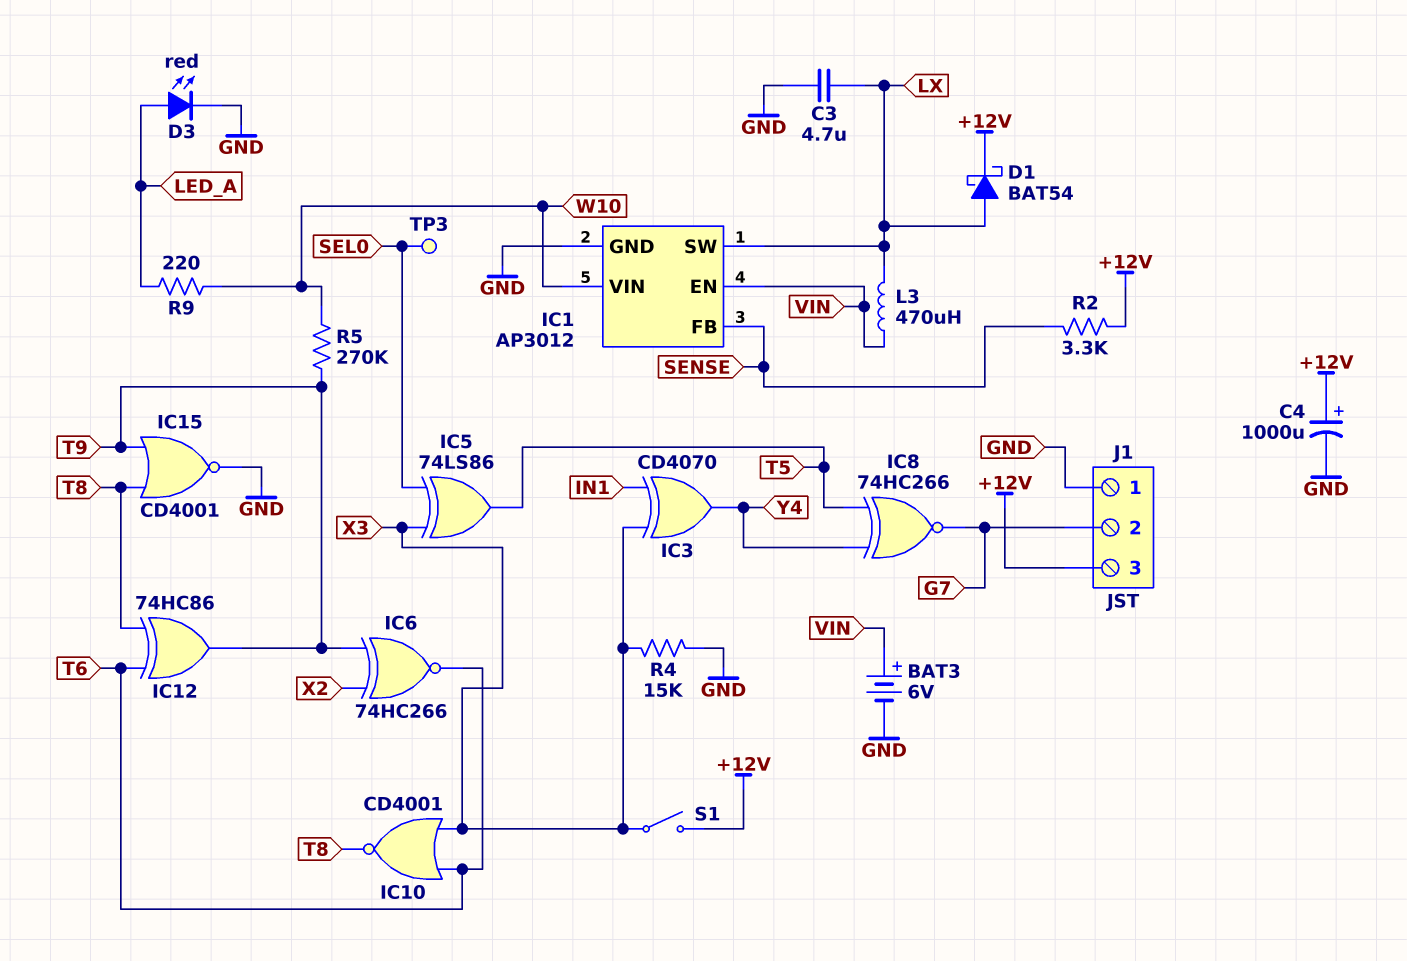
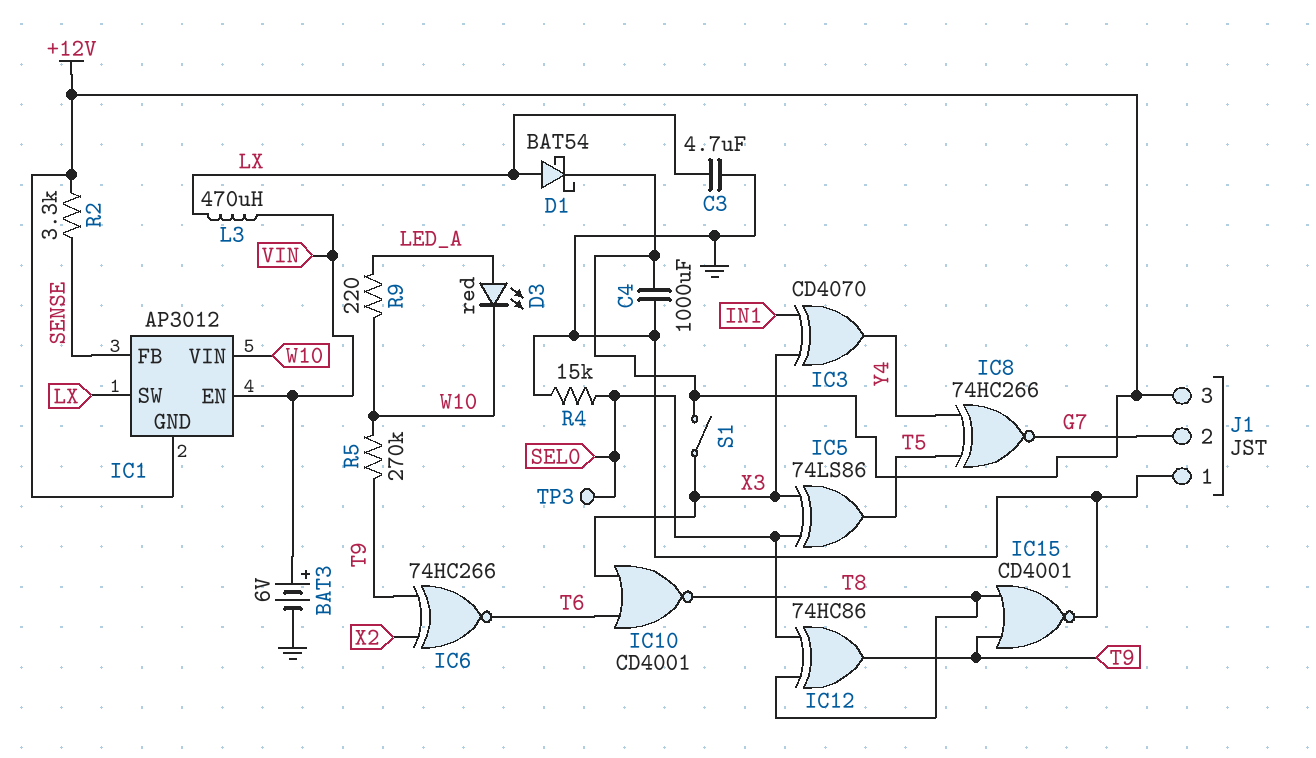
C4: 1000uF (plus +12V, minus GND) -> 1000uF (+12V, GND)
D3: LED red (A LED_A, K GND) -> LED red (A LED_A, K W10)
IC1 pin GND: GND -> +12V
IC12: XOR 74HC86 (in T6, in T8, out T9) -> XOR 74HC86 (in SEL0, in T8, out T9)
R4: 15k (GND, X3) -> 15k (GND, SEL0)

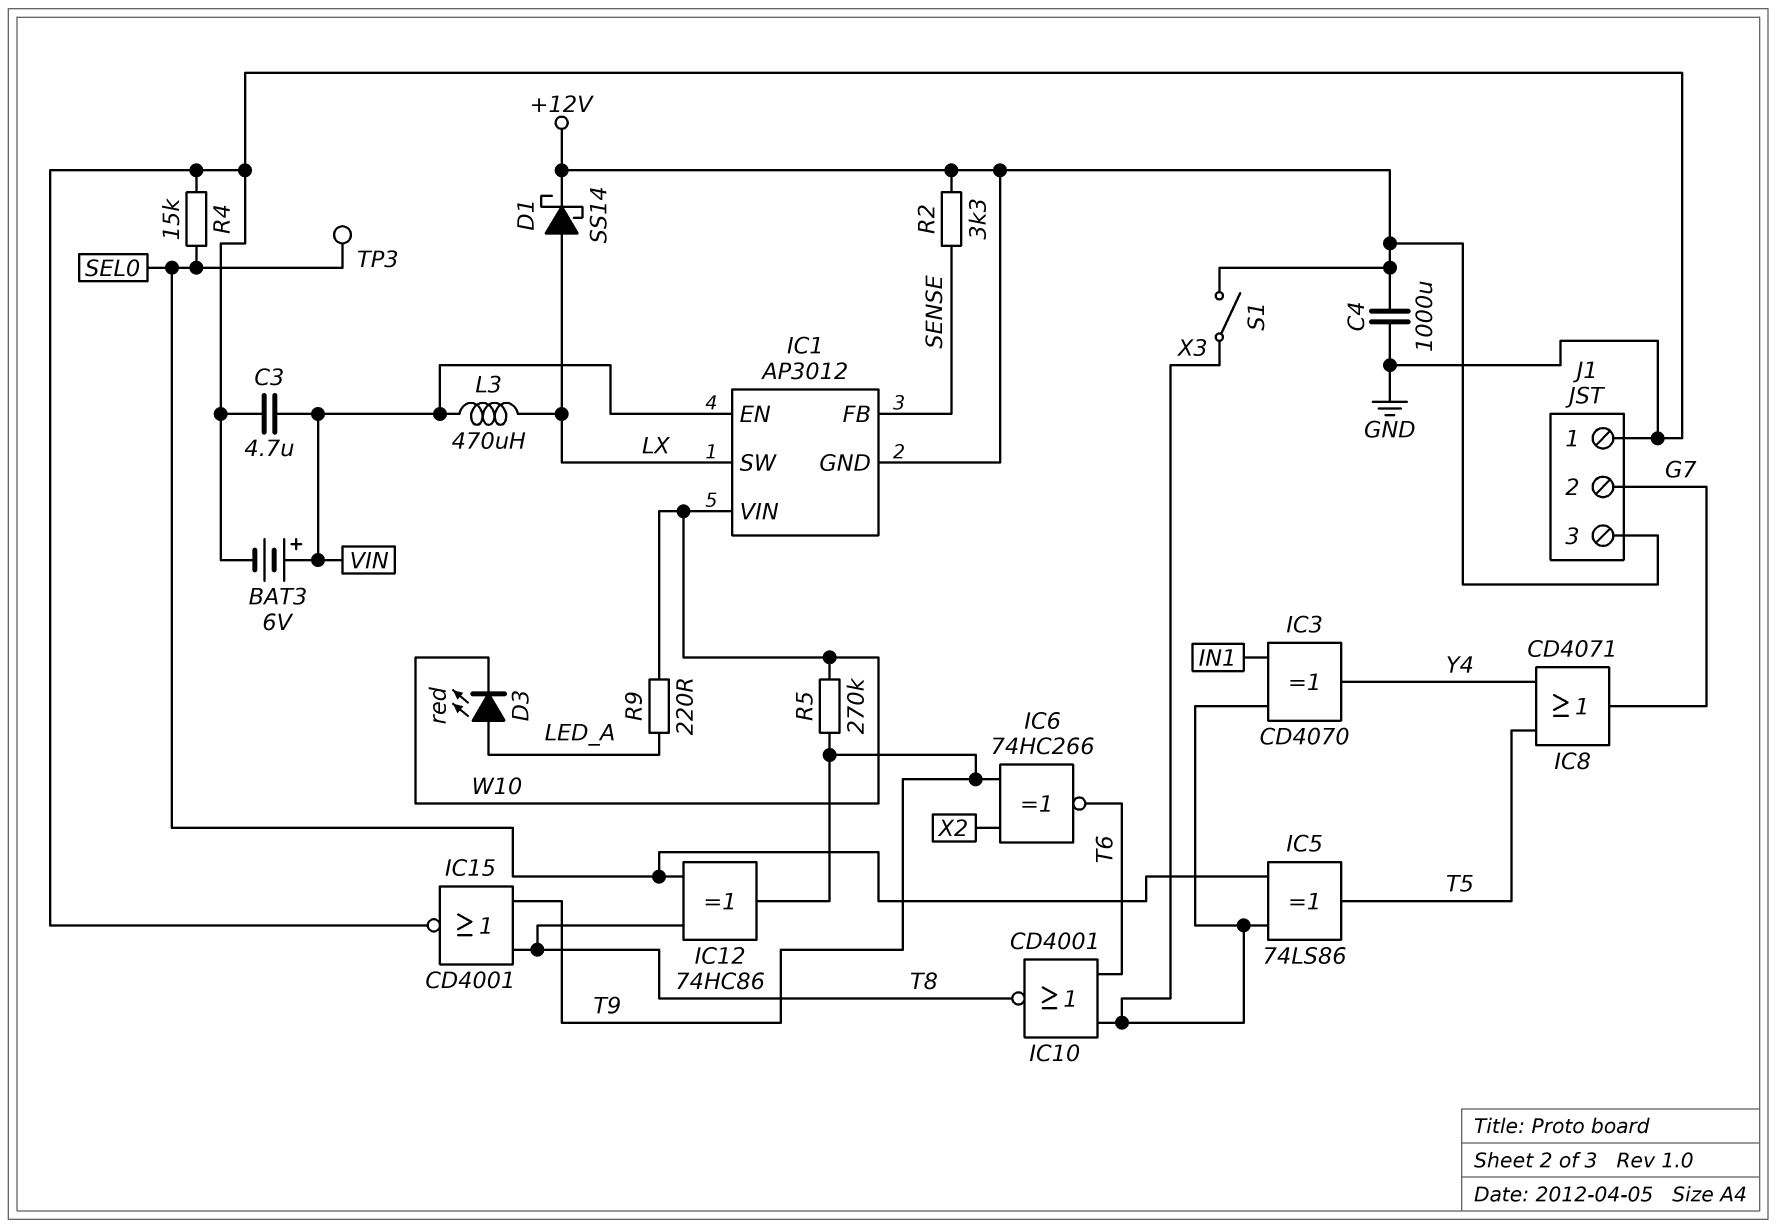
C3: 4.7uF (GND, LX) -> 4.7uF (GND, VIN)
D1: schottky BAT54 (A LX, K +12V) -> schottky SS14 (A LX, K +12V)
IC8: XNOR 74HC266 (in T5, in Y4, out G7) -> OR CD4071 (in T5, in Y4, out G7)

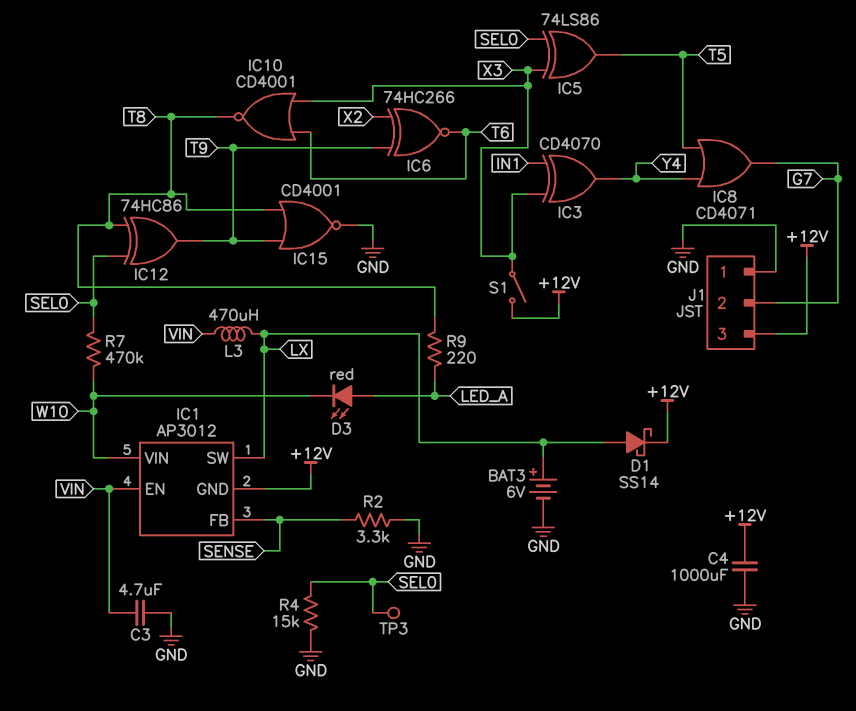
BAT3: 6V (plus VIN, minus GND) -> 6V (plus LX, minus GND)
R2: 3.3k (+12V, SENSE) -> 3.3k (GND, SENSE)
R5: 270k (T9, W10) -> none
R7: none -> 470k (SEL0, W10)
R9: 220 (LED_A, W10) -> 220 (LED_A, T8)

